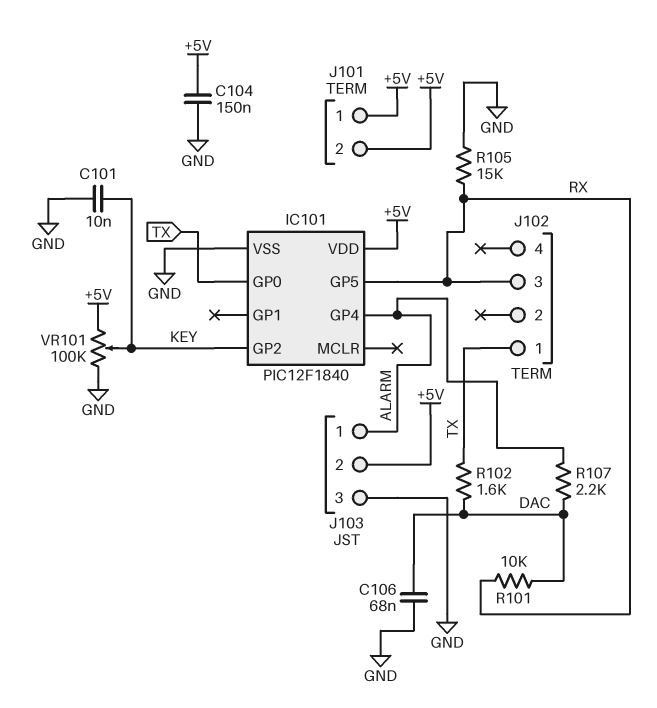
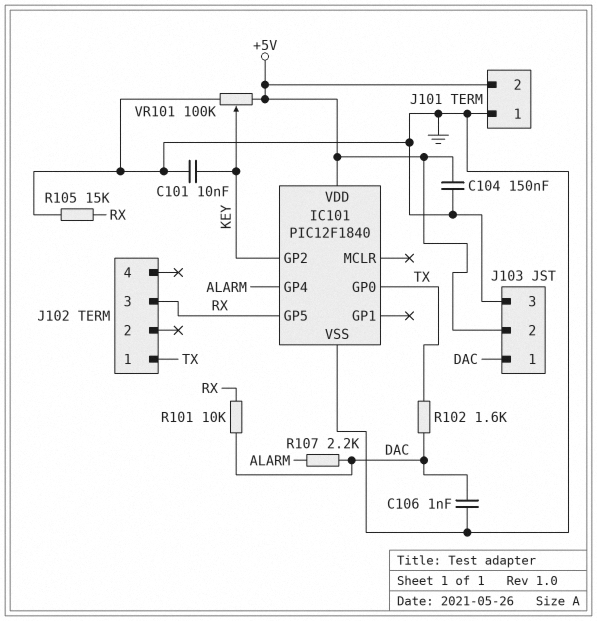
C106: 68nF (DAC, GND) -> 1nF (DAC, GND)
J101 pin 1: +5V -> GND
J103 pin 1: ALARM -> DAC

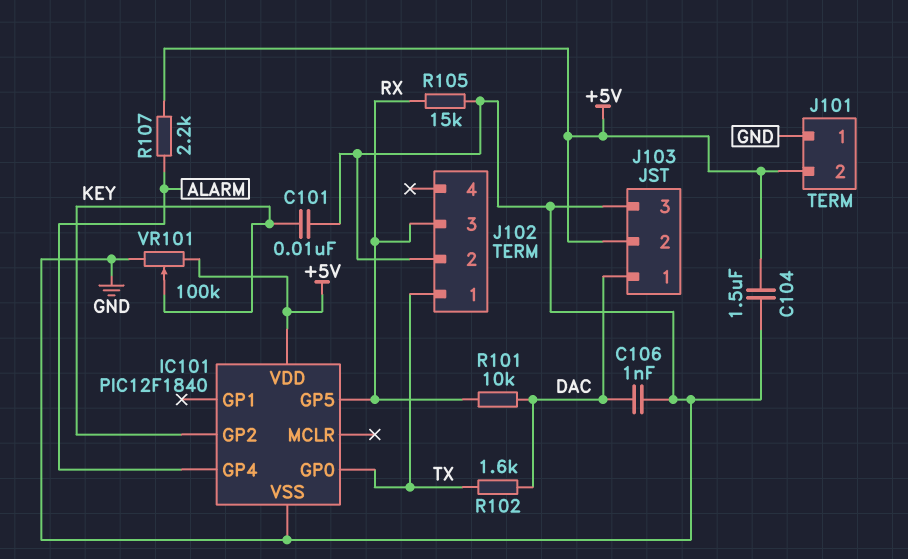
C104: 150nF (+5V, GND) -> 1.5uF (+5V, GND)
J102 pin 2: none -> GND
R107: 2.2k (ALARM, DAC) -> 2.2k (+5V, ALARM)

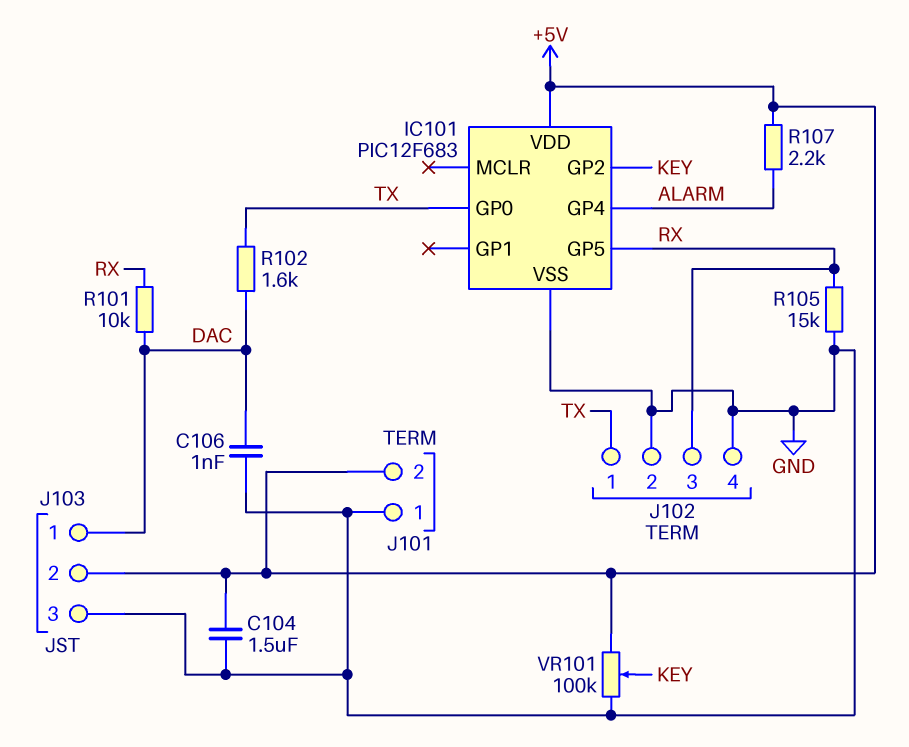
C101: 10nF (GND, KEY) -> none
IC101: PIC12F1840 -> PIC12F683
J102 pin 4: none -> GND

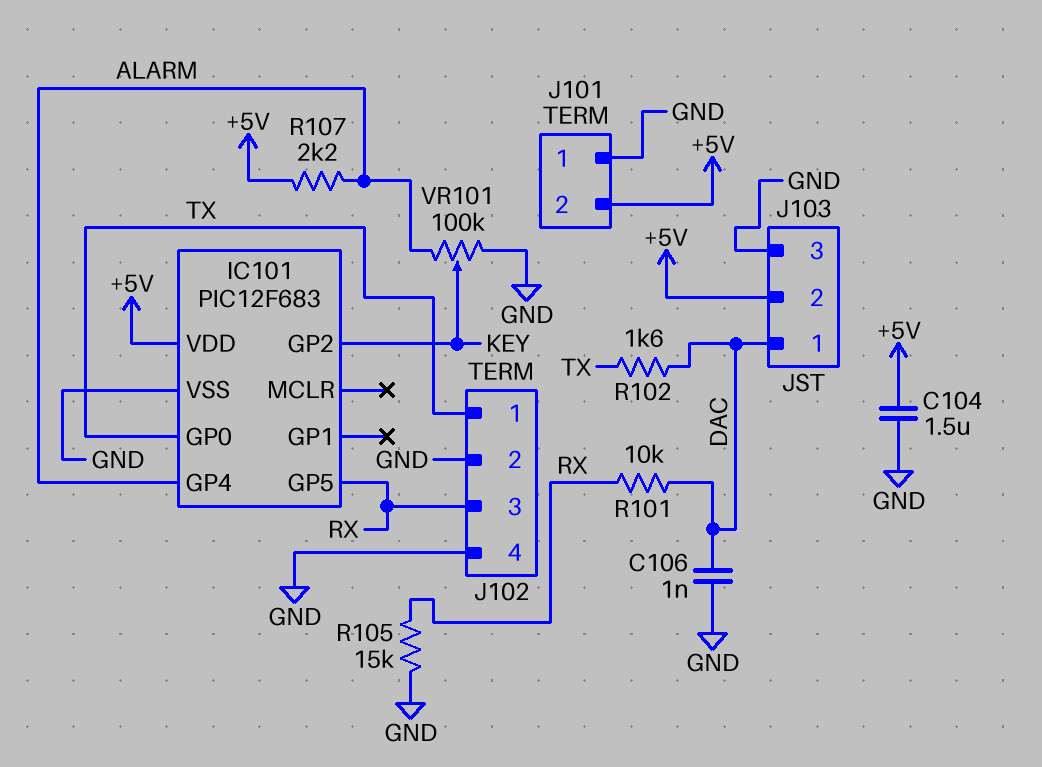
VR101: 100k (+5V, GND, wiper KEY) -> 100k (ALARM, GND, wiper KEY)

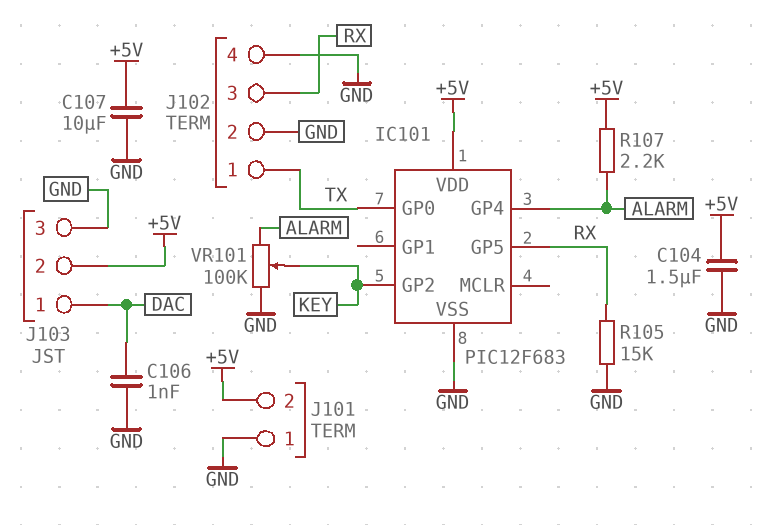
C107: none -> 10uF (+5V, GND)
R101: 10k (DAC, RX) -> none
R102: 1.6k (DAC, TX) -> none

